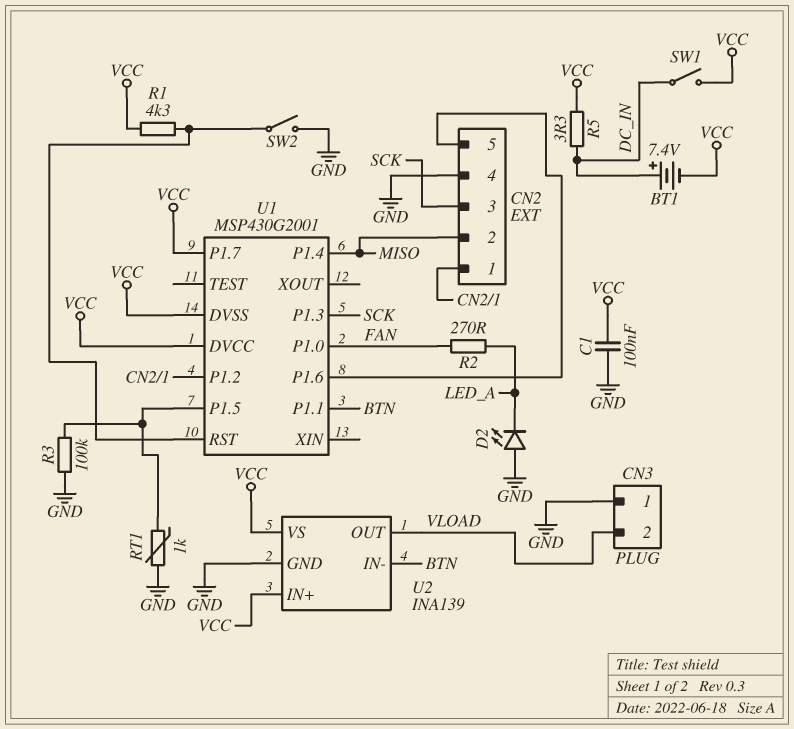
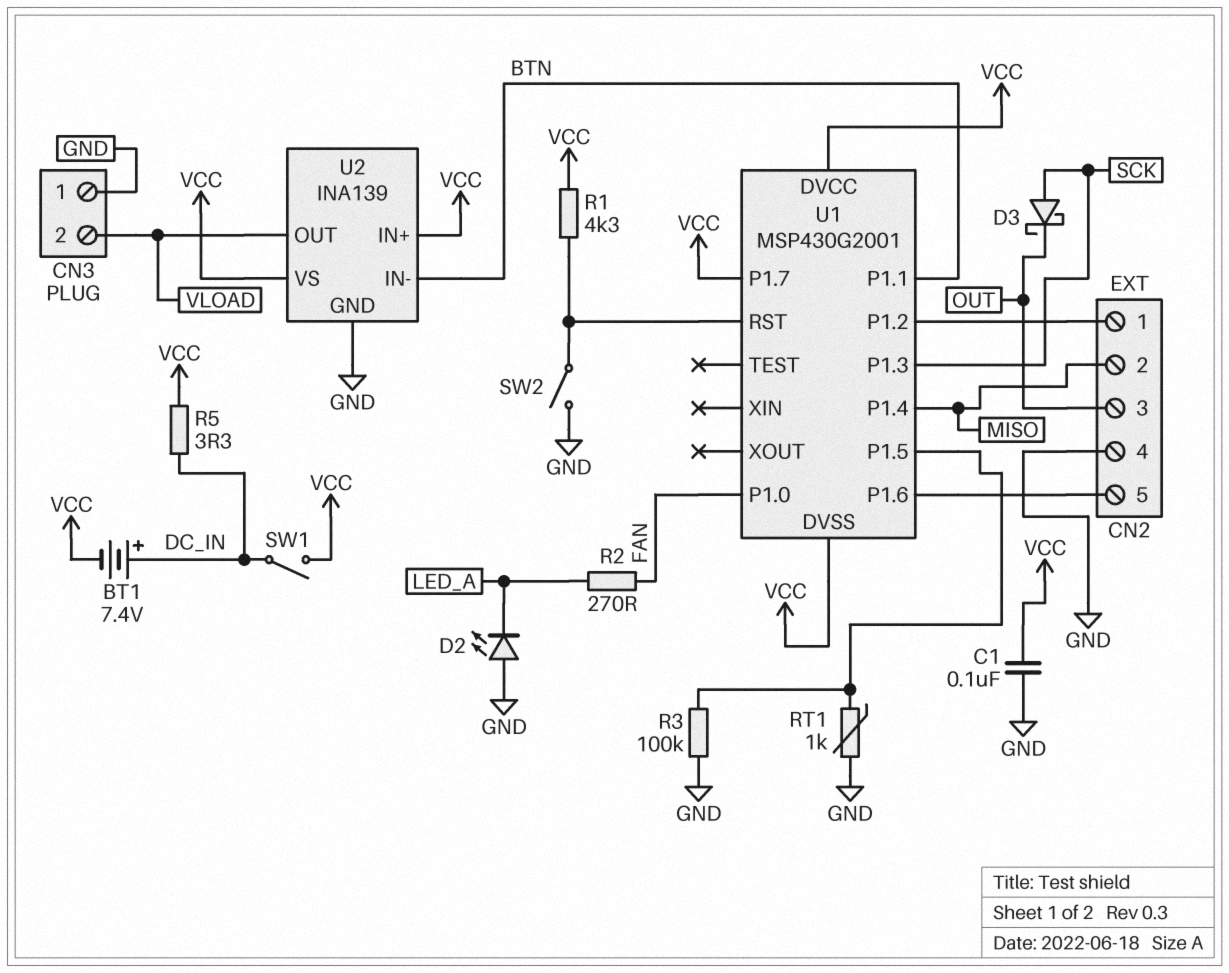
CN2 pin 3: SCK -> OUT
D3: none -> schottky (A SCK, K OUT)

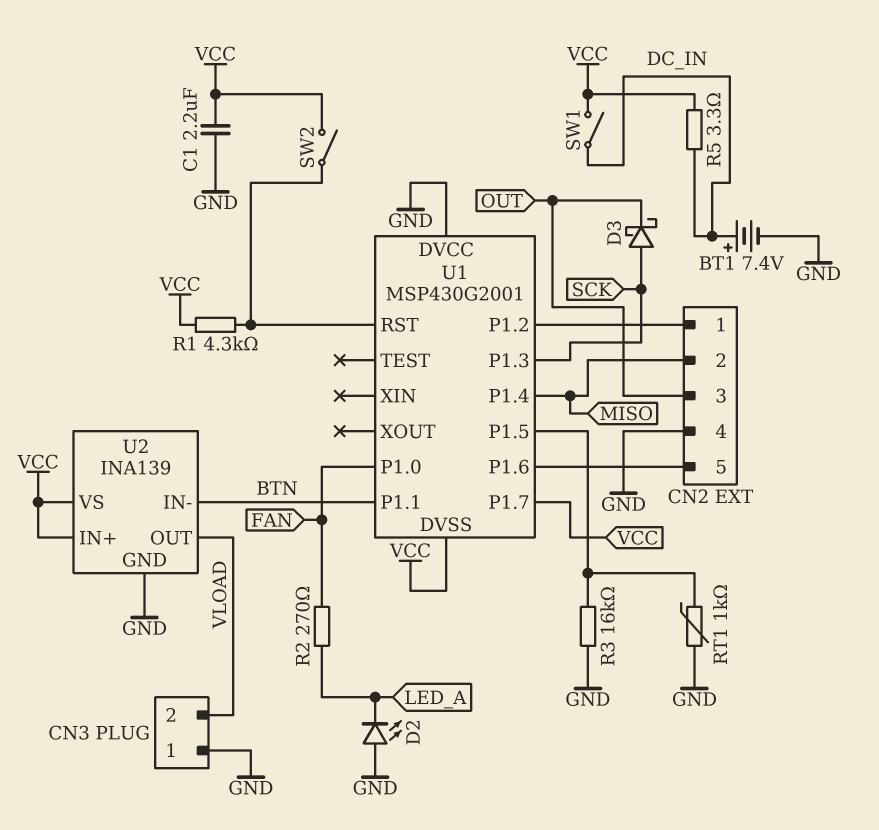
BT1: 7.4V (plus DC_IN, minus VCC) -> 7.4V (plus DC_IN, minus GND)
C1: 100nF (GND, VCC) -> 2.2uF (GND, VCC)
R3: 100k (GND, U1/P1.5) -> 16k (GND, U1/P1.5)
SW2: switch (GND, U1/RST) -> switch (U1/RST, VCC)
U1 pin DVCC: VCC -> GND

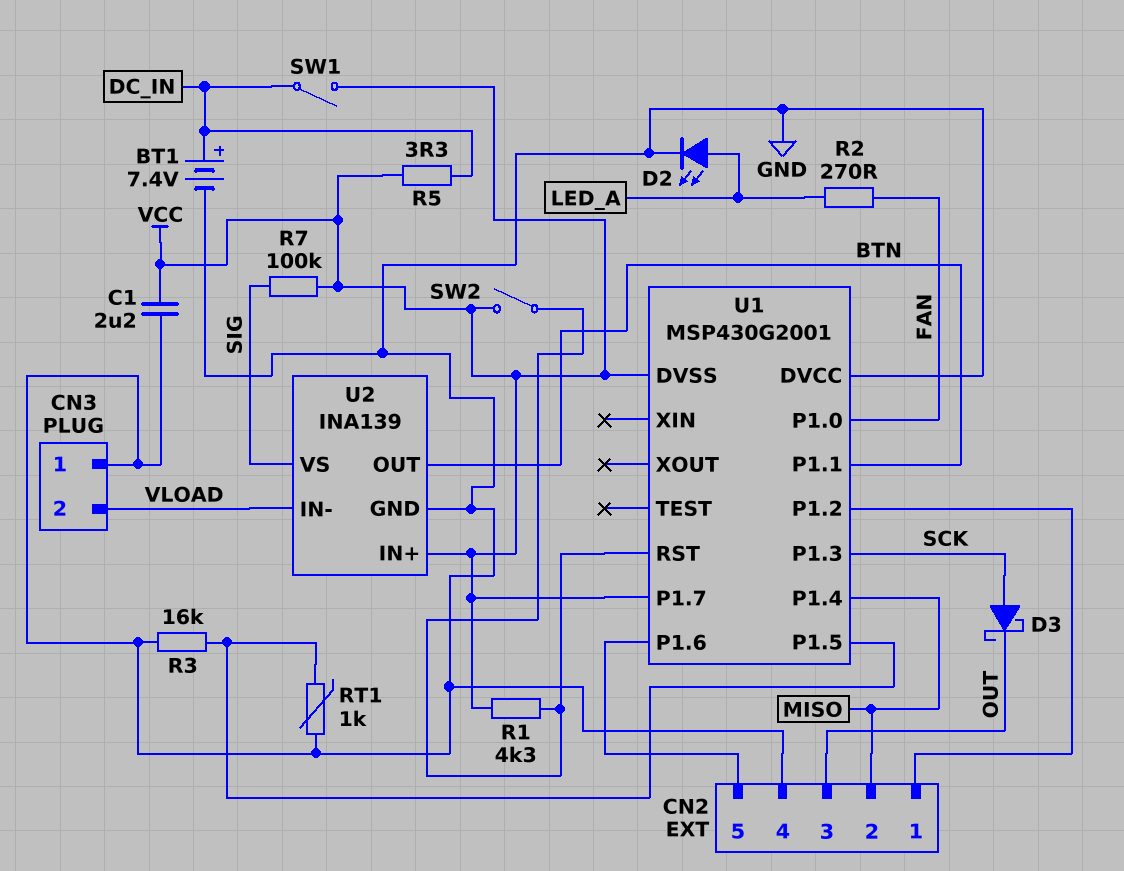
D2: LED (A GND, K LED_A) -> LED (A LED_A, K GND)
R7: none -> 100k (SIG, VCC)
U2 pin IN-: BTN -> VLOAD
U2 pin OUT: VLOAD -> BTN
U2 pin VS: VCC -> SIG

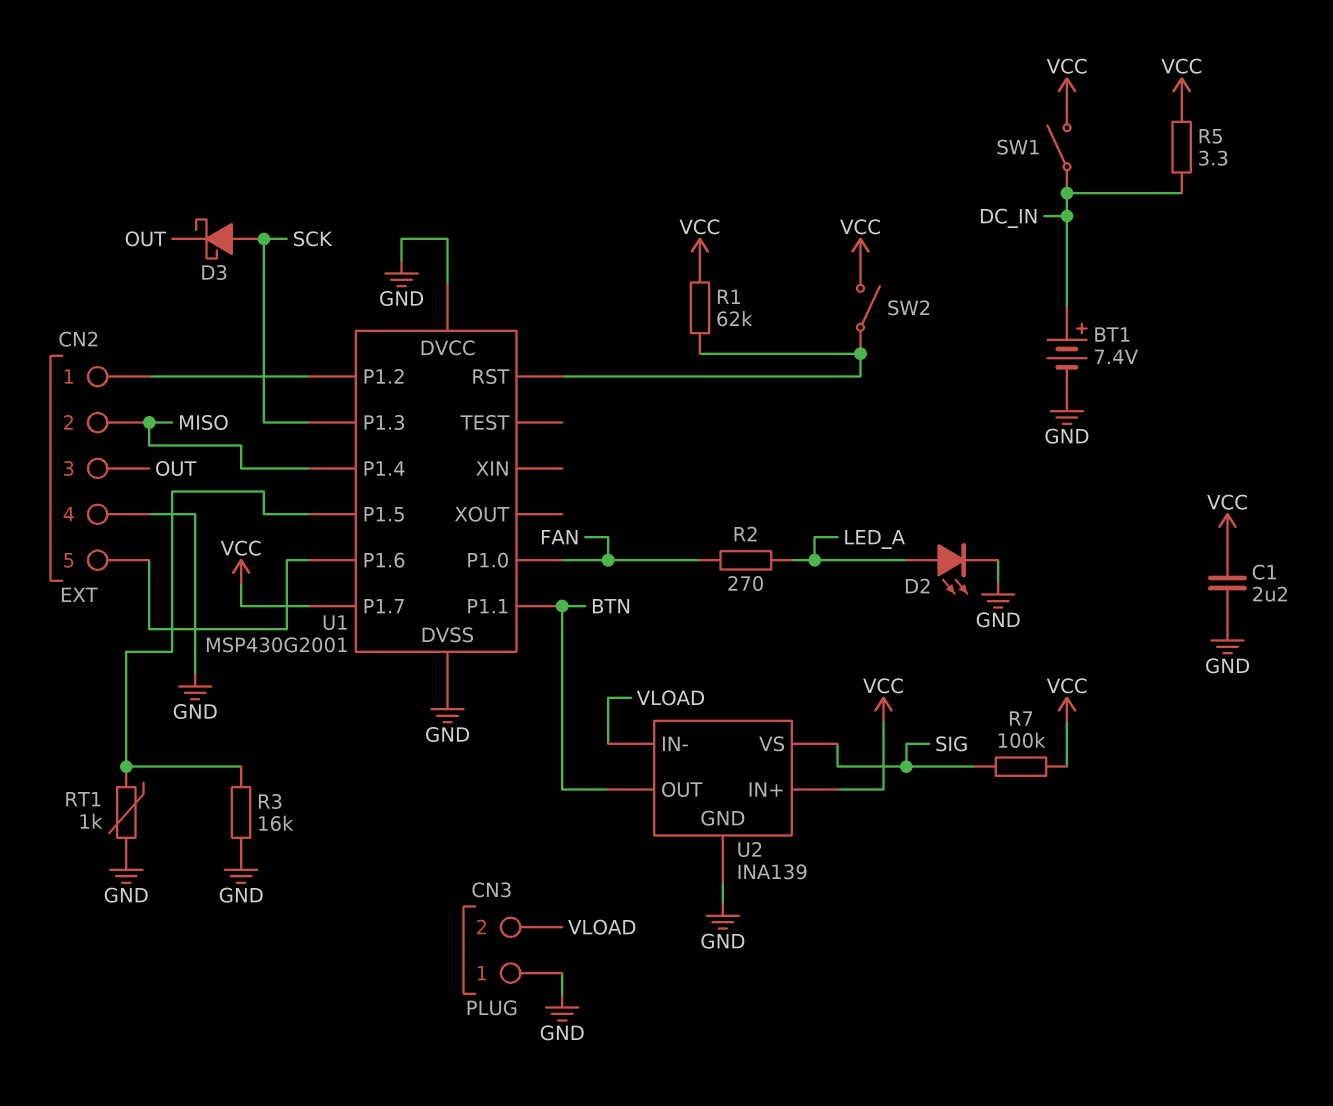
R1: 4.3k (U1/RST, VCC) -> 62k (U1/RST, VCC)
U1 pin DVSS: VCC -> GND

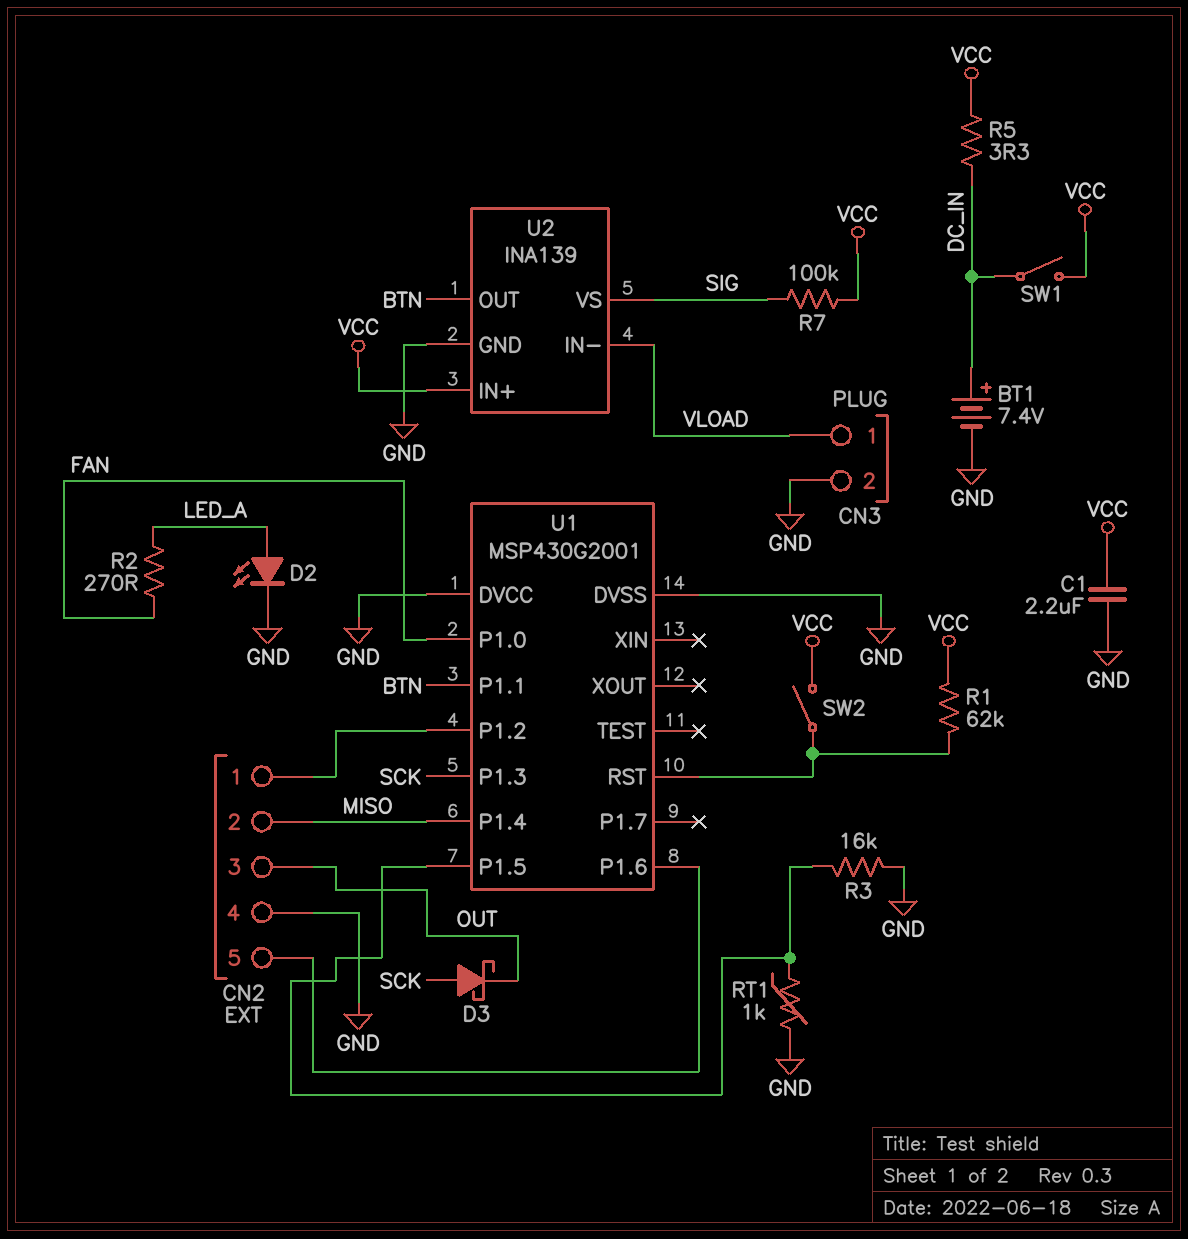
CN3 pin 1: GND -> VLOAD
CN3 pin 2: VLOAD -> GND
U1 pin P1.7: VCC -> none

